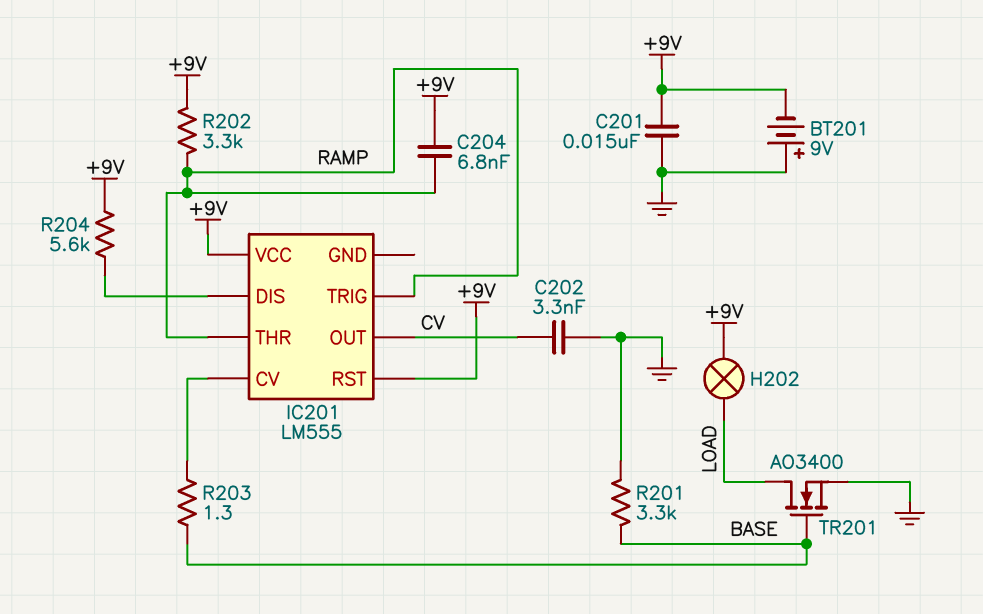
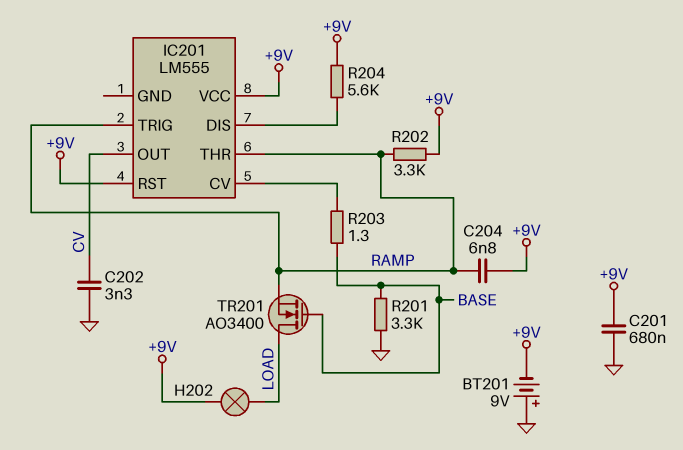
C201: 15nF (+9V, GND) -> 680nF (+9V, GND)
TR201: NMOS AO3400 (G BASE, D LOAD, S GND) -> NMOS AO3400 (G BASE, D LOAD, S RAMP)

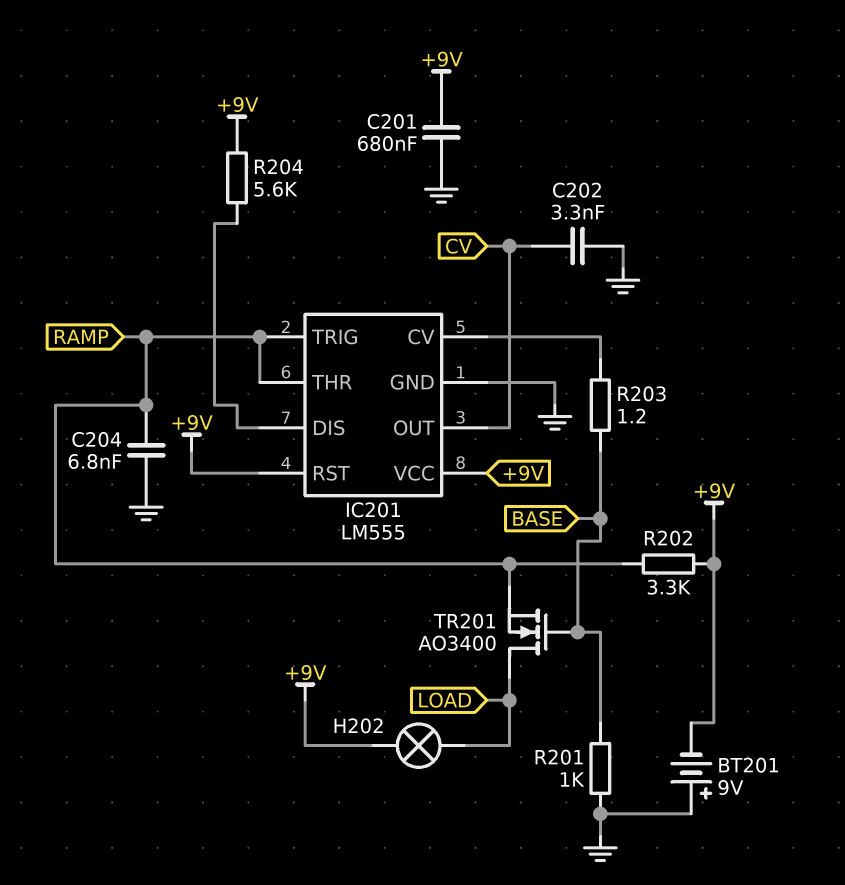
C204: 6.8nF (+9V, RAMP) -> 6.8nF (GND, RAMP)
IC201 pin GND: none -> GND
R201: 3.3k (BASE, GND) -> 1k (BASE, GND)
R203: 1.3 (BASE, IC201/CV) -> 1.2 (BASE, IC201/CV)

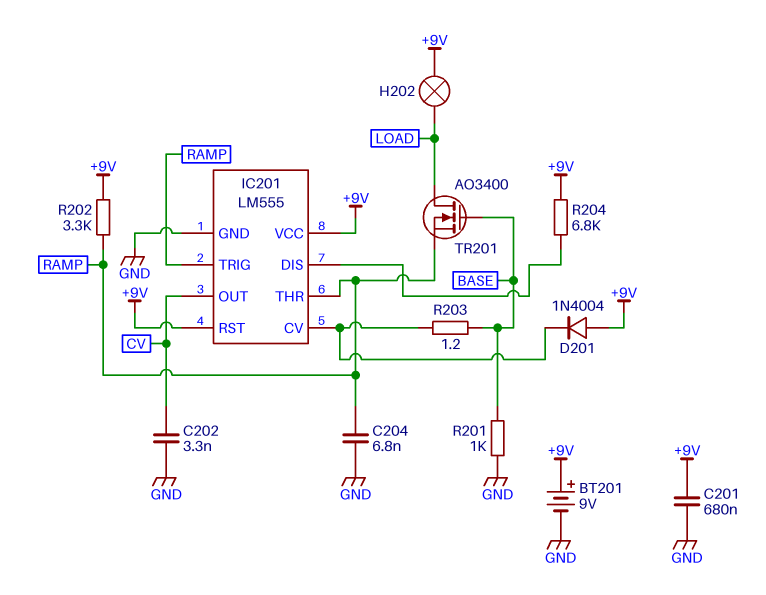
BT201: 9V (plus GND, minus +9V) -> 9V (plus +9V, minus GND)
D201: none -> diode 1N4004 (A +9V, K IC201/CV)
R204: 5.6k (+9V, IC201/DIS) -> 6.8k (+9V, IC201/DIS)

